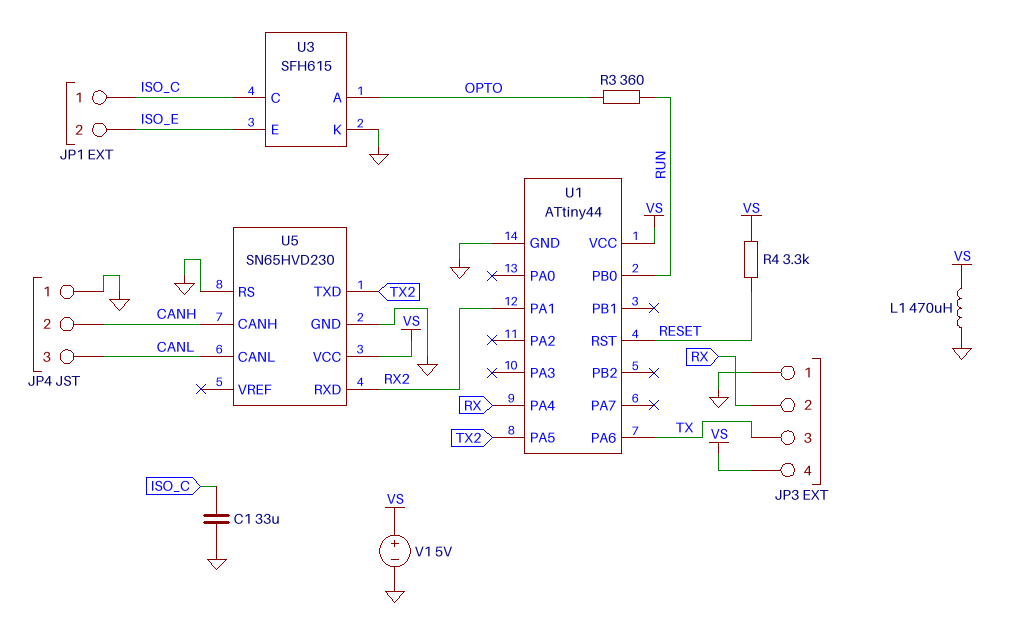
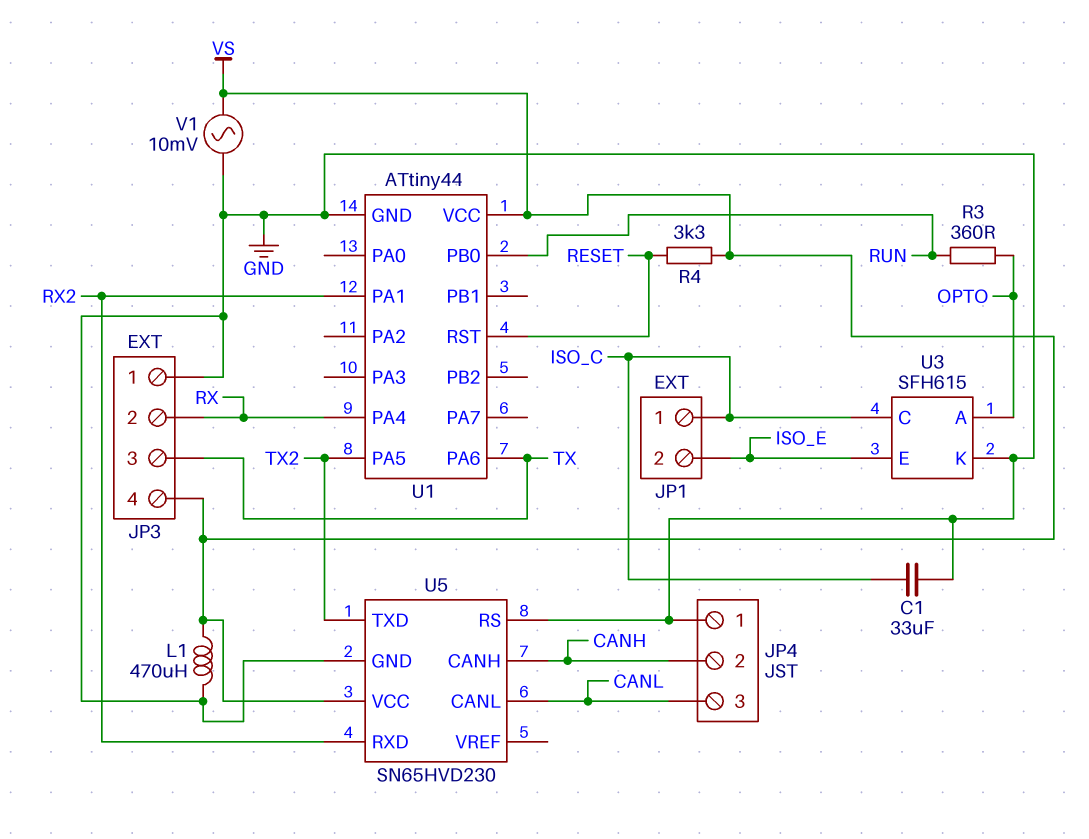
V1: 5V (plus VS, minus GND) -> AC 10mV (GND, VS)

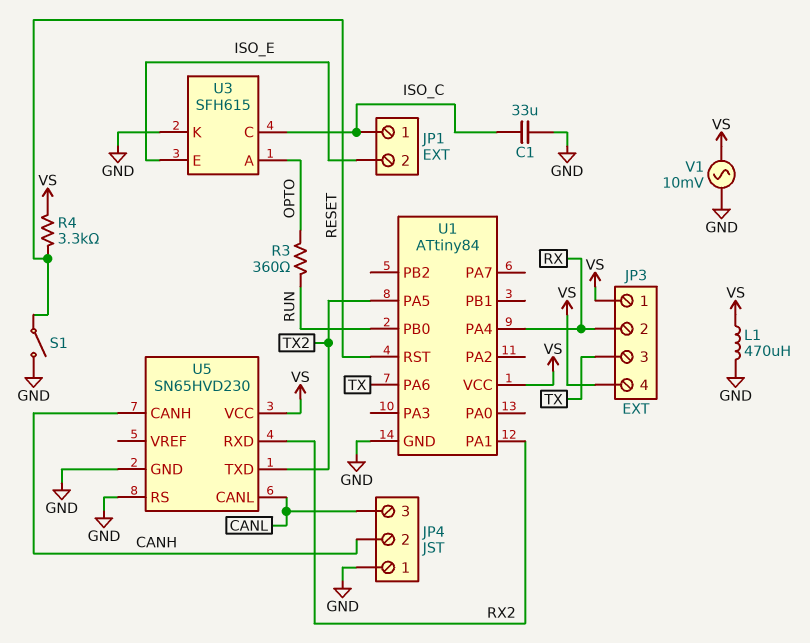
JP3 pin 1: GND -> VS
S1: none -> switch (GND, RESET)
U1: ATtiny44 -> ATtiny84

